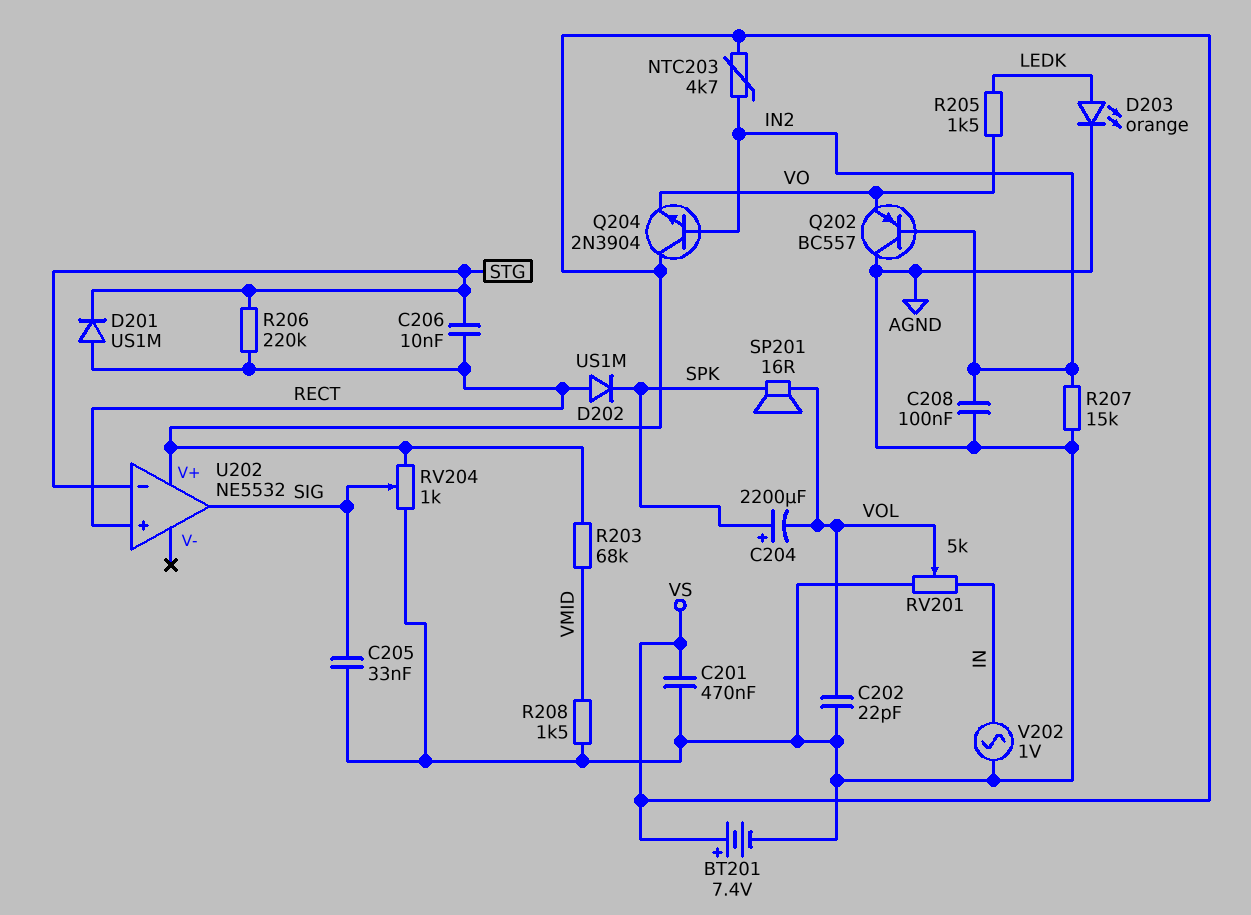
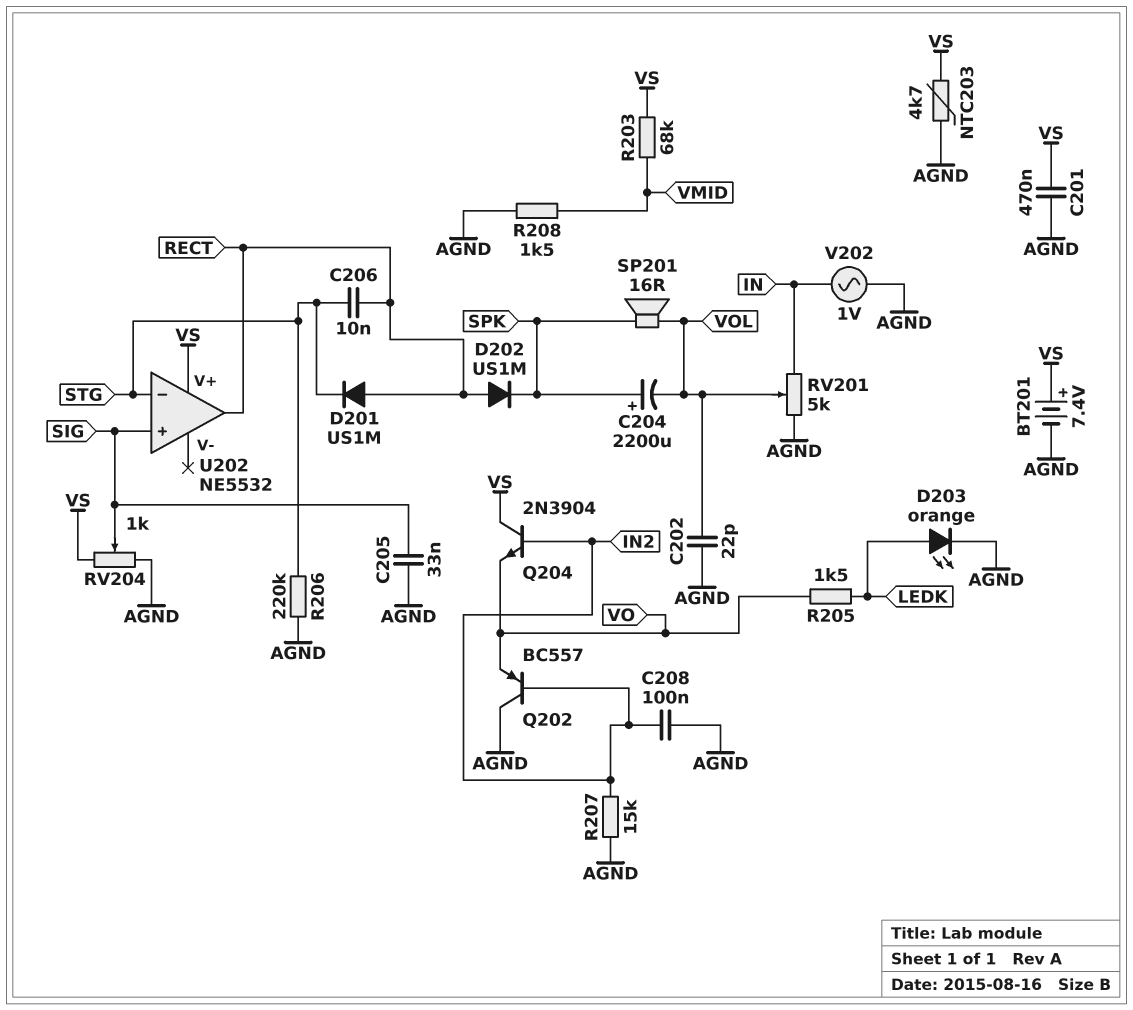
NTC203: 4.7k (IN2, VS) -> 4.7k (AGND, VS)
R206: 220k (RECT, STG) -> 220k (AGND, STG)
U202 pin in+: RECT -> SIG
U202 pin out: SIG -> RECT

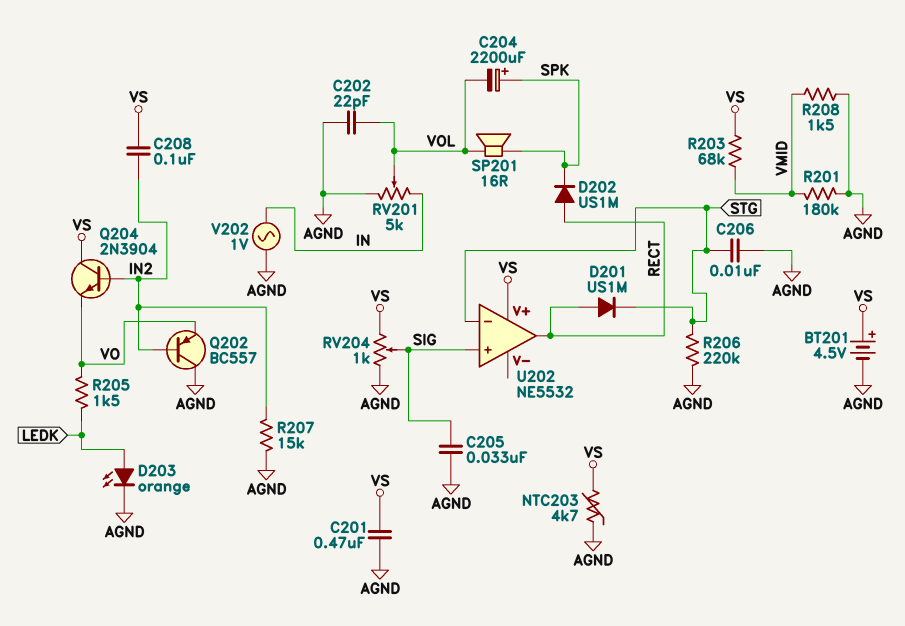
BT201: 7.4V (plus VS, minus AGND) -> 4.5V (plus VS, minus AGND)
C206: 10nF (RECT, STG) -> 10nF (AGND, STG)
C208: 100nF (AGND, IN2) -> 100nF (IN2, VS)
R201: none -> 180k (AGND, VMID)

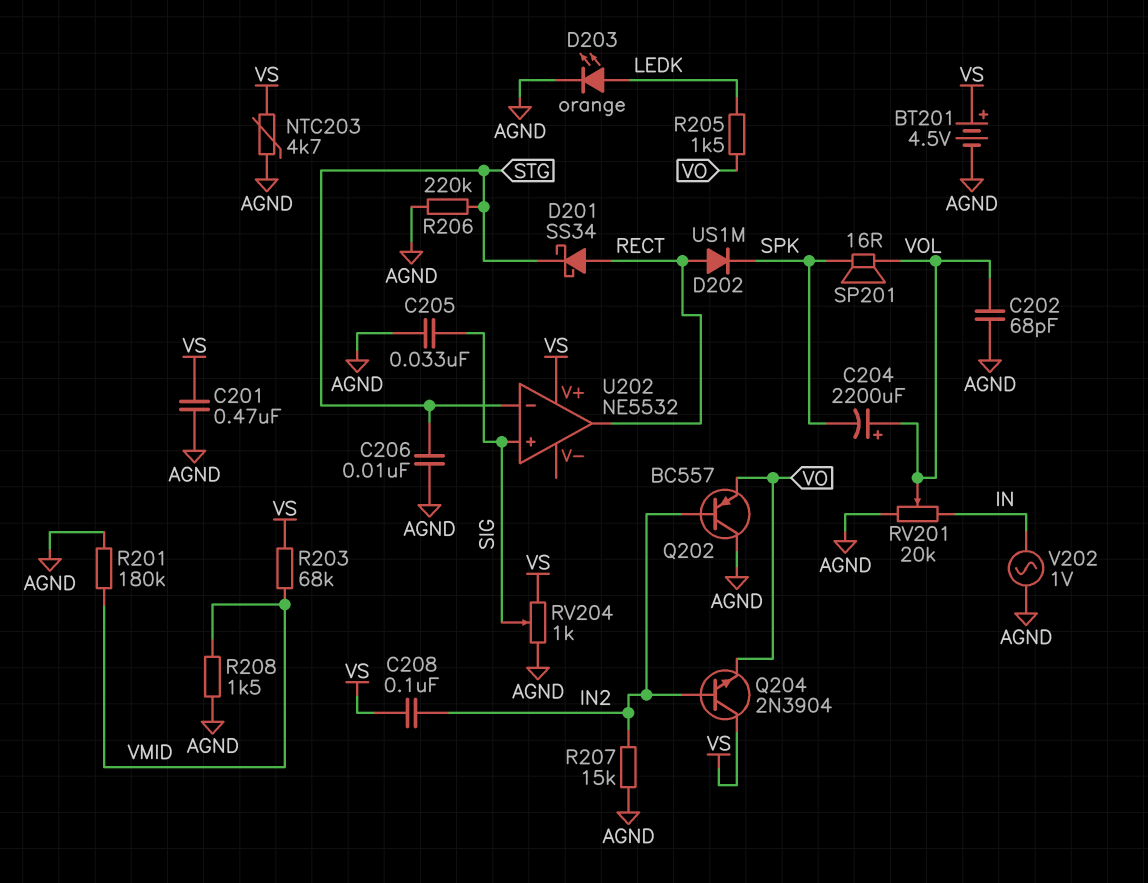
C202: 22pF (AGND, VOL) -> 68pF (AGND, VOL)
C204: 2200uF (plus SPK, minus VOL) -> 2200uF (plus VOL, minus SPK)
D201: diode US1M (A RECT, K STG) -> schottky SS34 (A RECT, K STG)
RV201: 5k (AGND, IN, wiper VOL) -> 20k (AGND, IN, wiper VOL)

